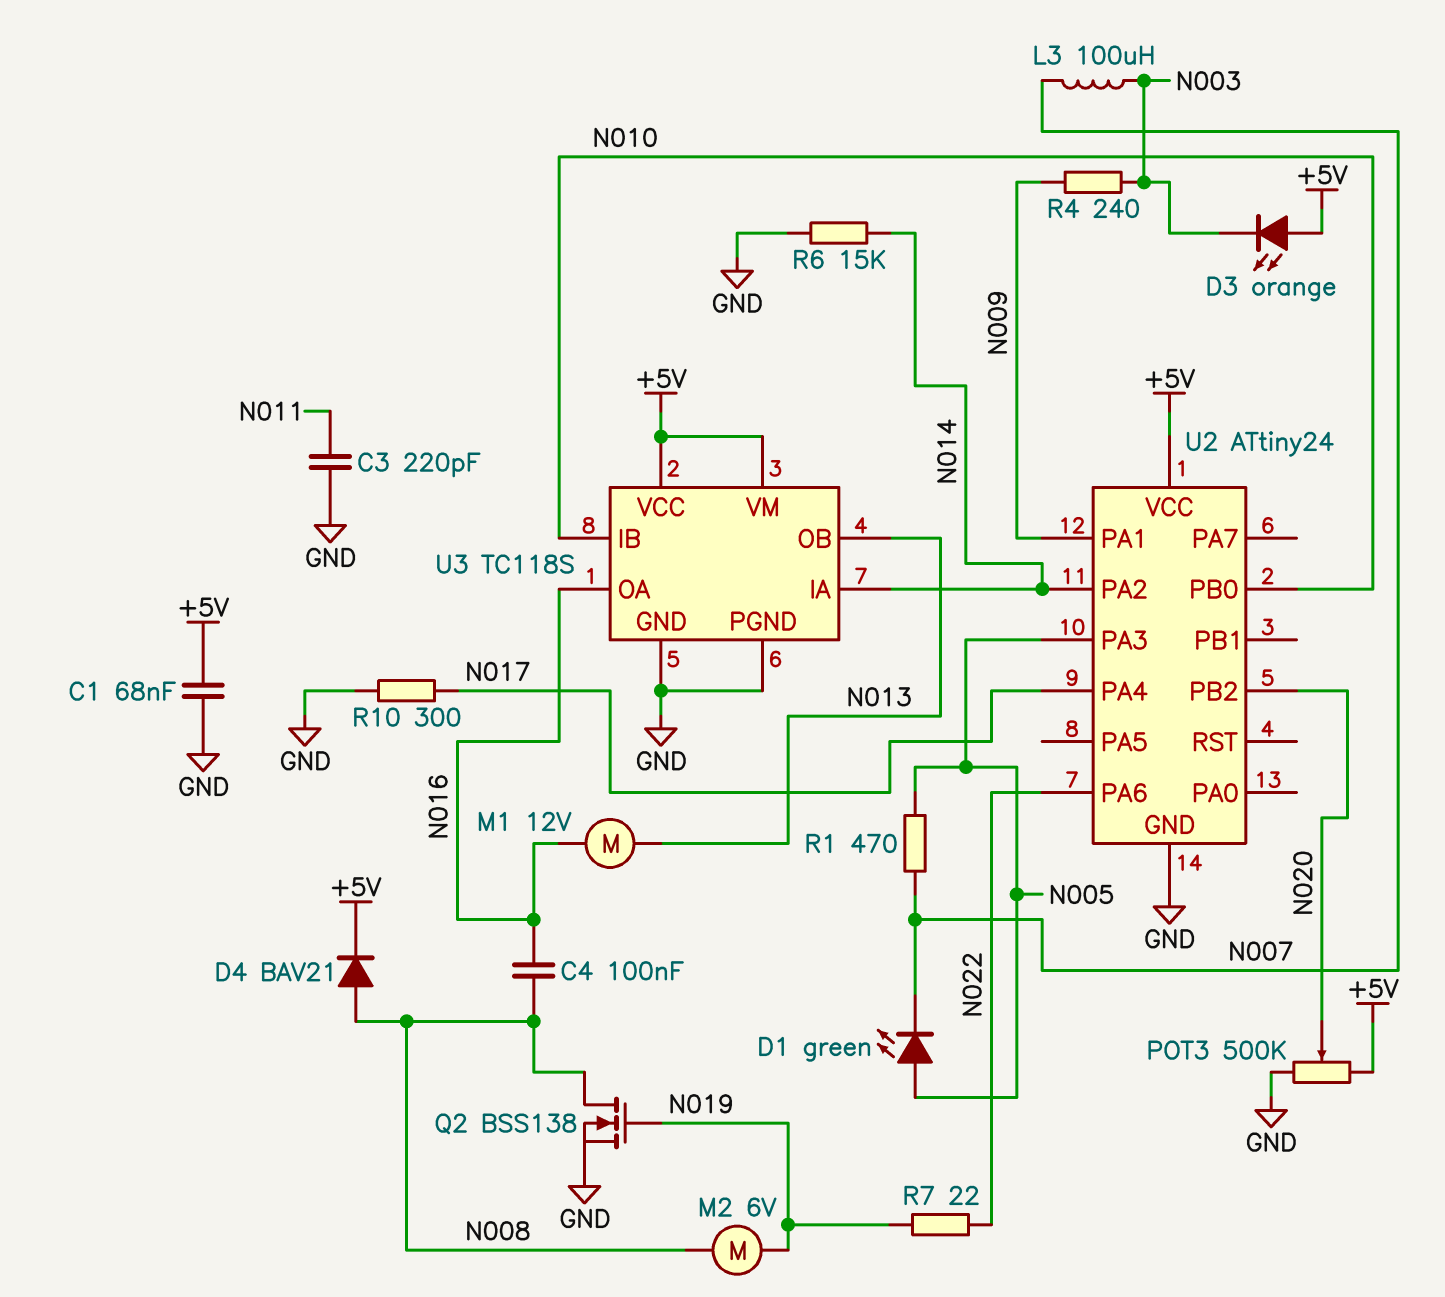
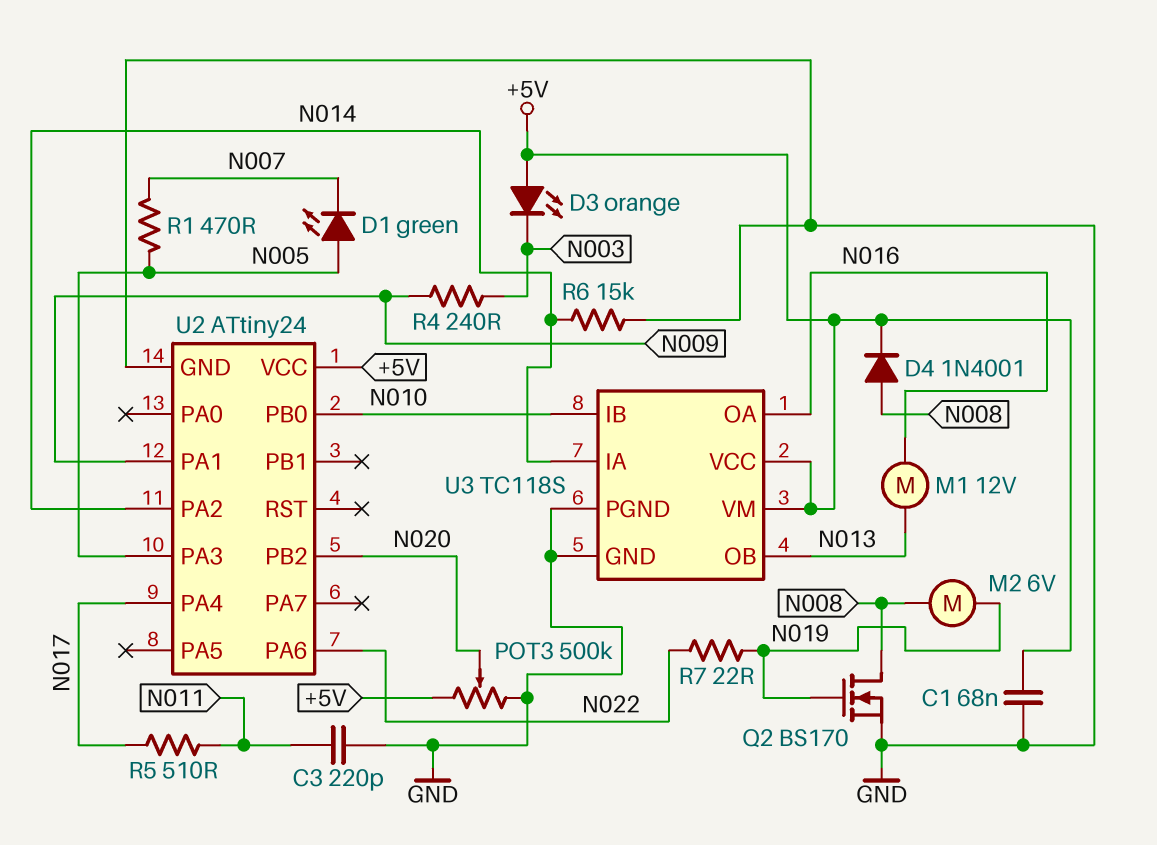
C4: 100nF (N008, N016) -> none
D4: diode BAV21 (A N008, K +5V) -> diode 1N4001 (A N008, K +5V)
L3: 100uH (N003, N007) -> none
Q2: NMOS BSS138 (G N019, D N008, S GND) -> NMOS BS170 (G N019, D N008, S GND)
R5: none -> 510 (N011, N017)
R10: 300 (GND, N017) -> none

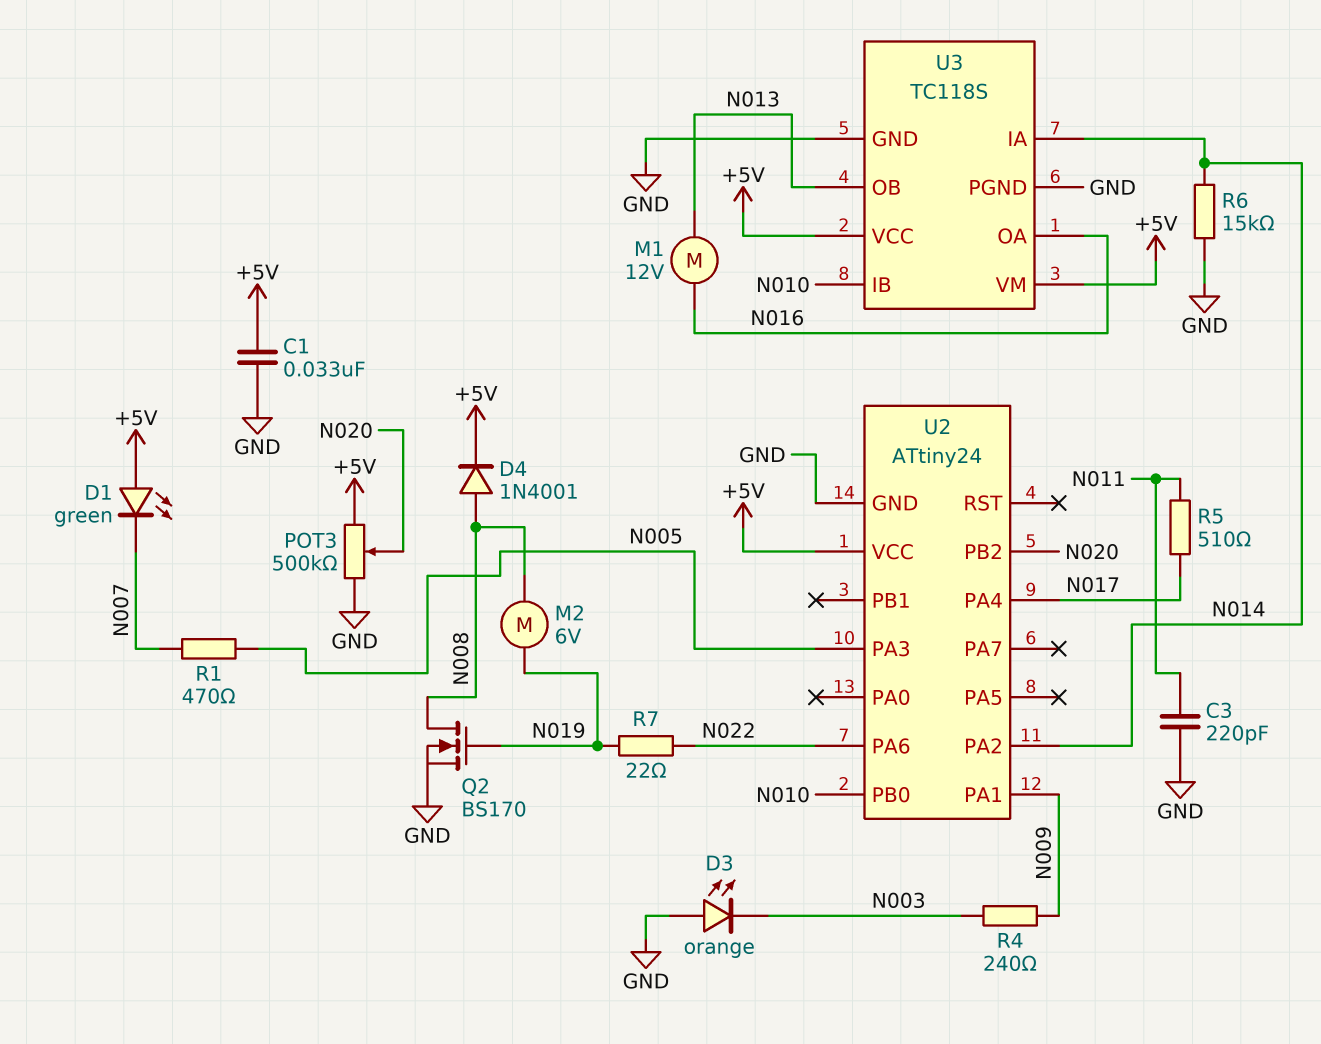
C1: 68nF (+5V, GND) -> 33nF (+5V, GND)
D1: LED green (A N005, K N007) -> LED green (A +5V, K N007)
D3: LED orange (A +5V, K N003) -> LED orange (A GND, K N003)

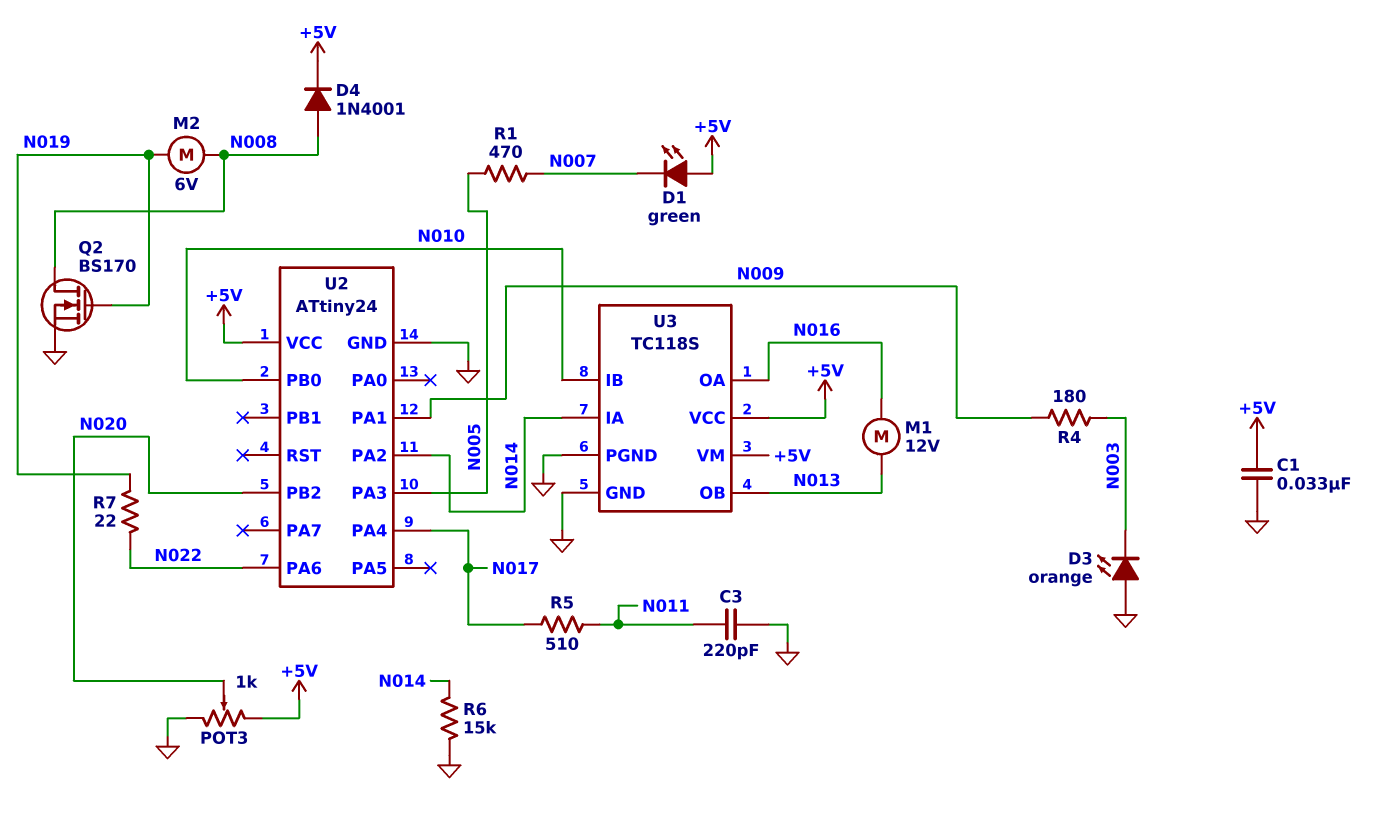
POT3: 500k (+5V, GND, wiper N020) -> 1k (+5V, GND, wiper N020)
R4: 240 (N003, N009) -> 180 (N003, N009)

